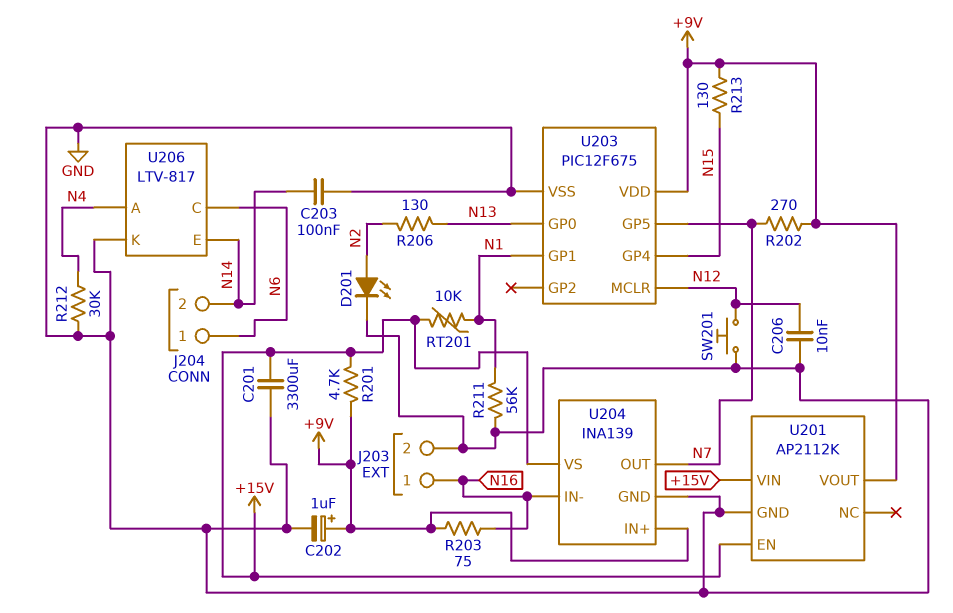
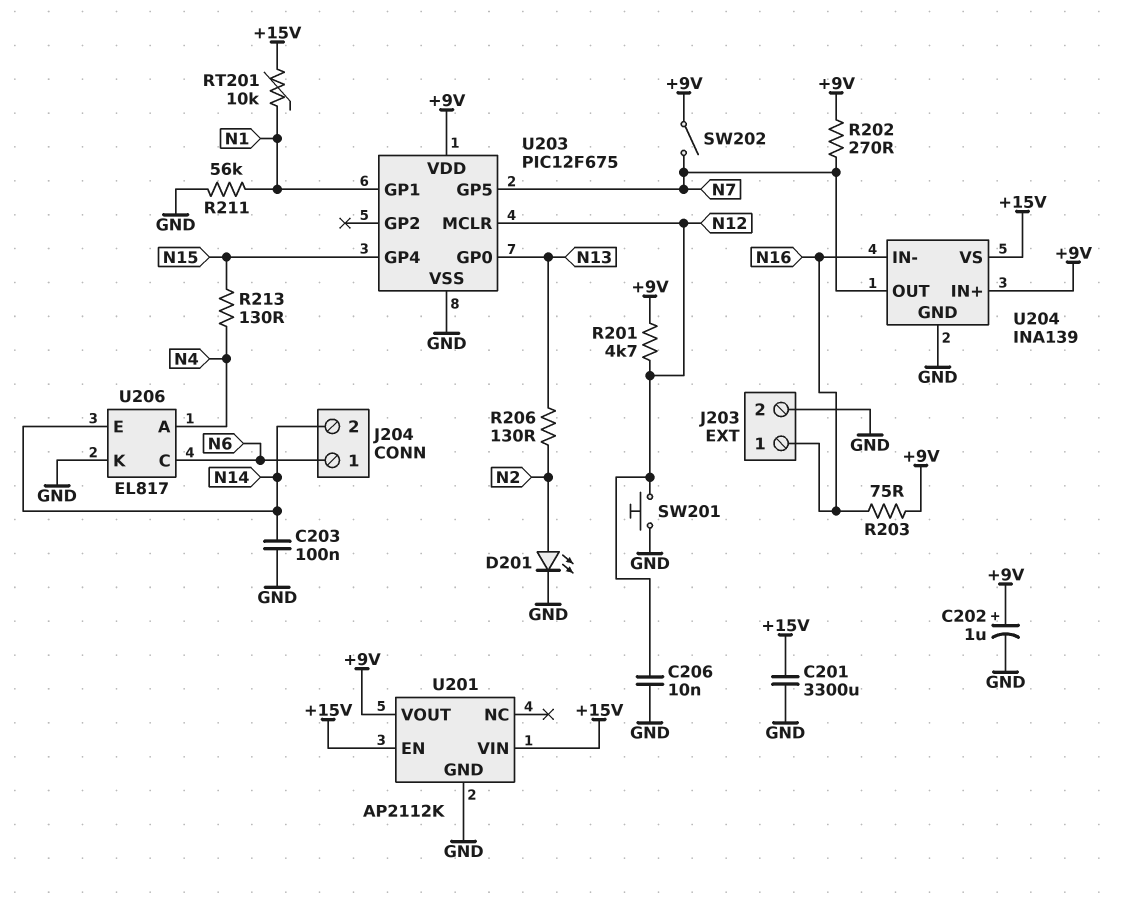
R201: 4.7k (+9V, +15V) -> 4.7k (+9V, N12)
R212: 30k (GND, N4) -> none
R213: 130 (+9V, N15) -> 130 (N4, N15)
SW202: none -> switch (+9V, N7)
U206: LTV-817 -> EL817

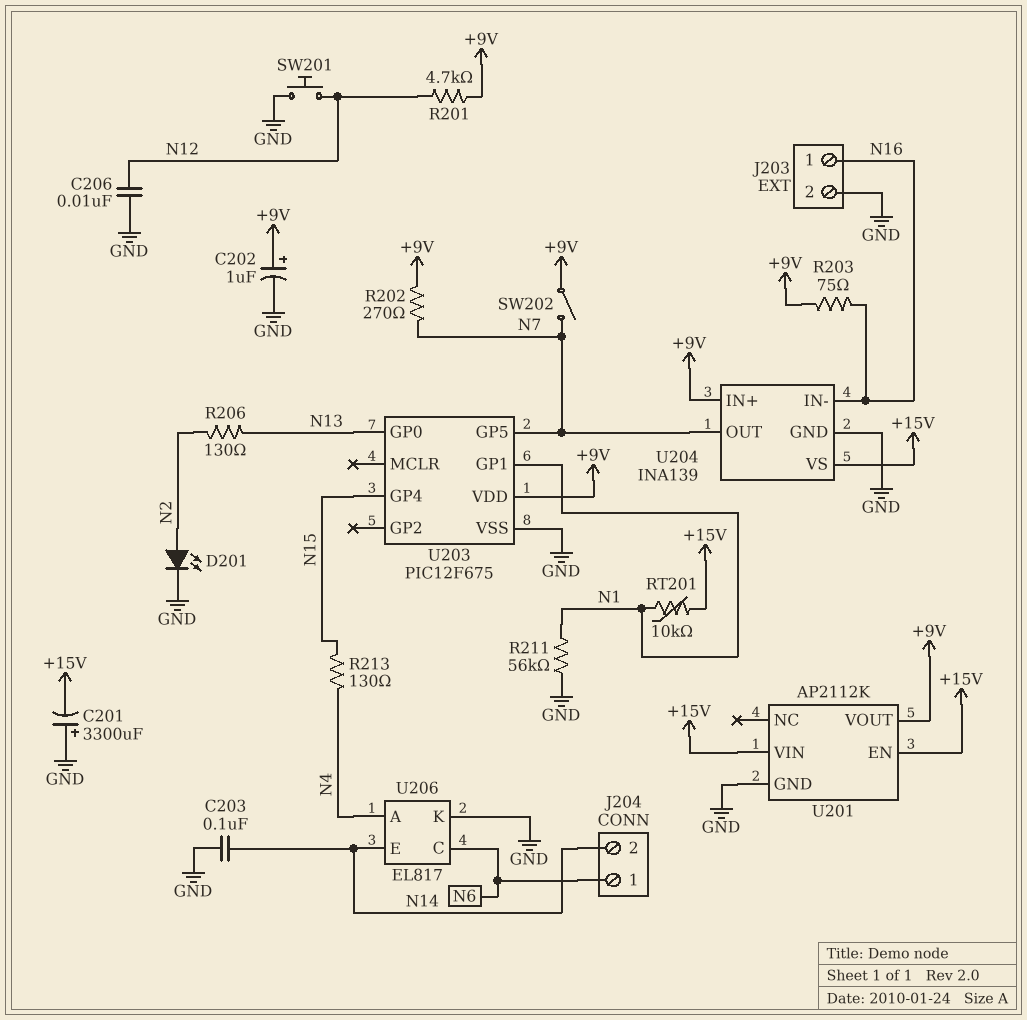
C201: 3300uF (+15V, GND) -> 3300uF (plus GND, minus +15V)
U203 pin MCLR: N12 -> none

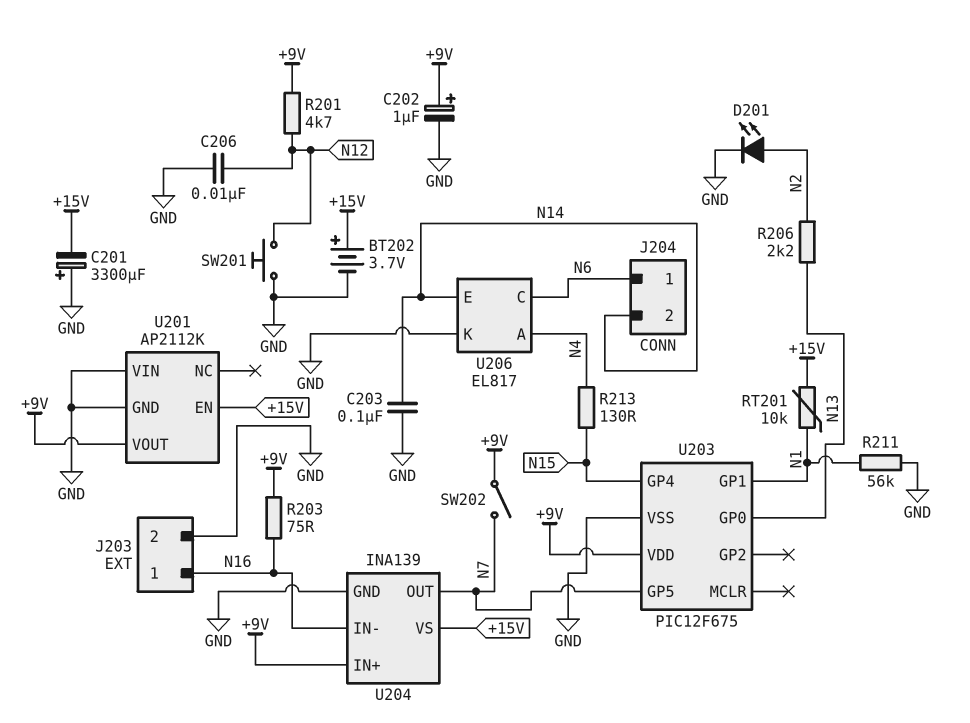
BT202: none -> 3.7V (plus +15V, minus GND)
R202: 270 (+9V, N7) -> none
R206: 130 (N2, N13) -> 2.2k (N2, N13)
U201 pin VIN: +15V -> GND

